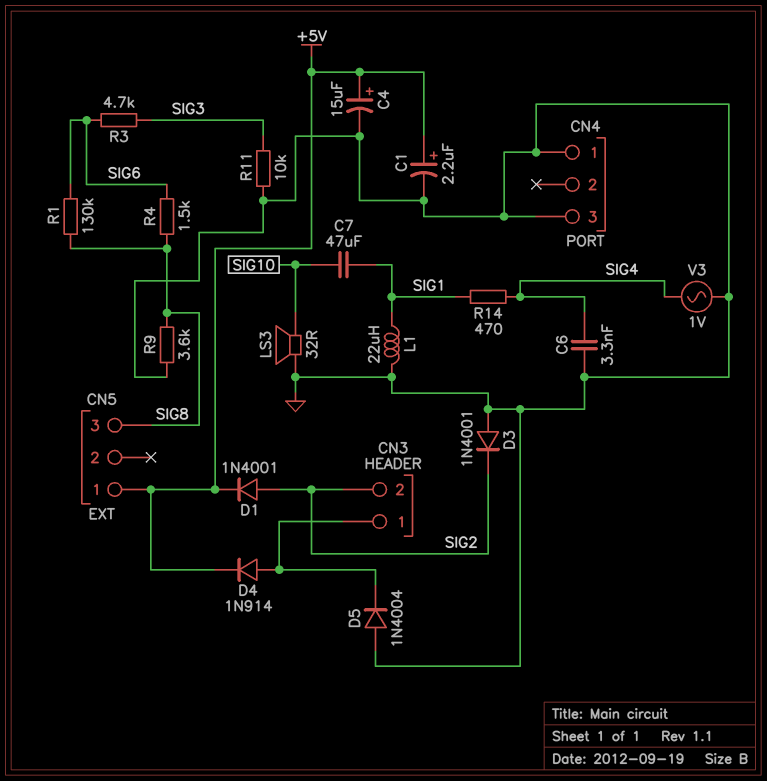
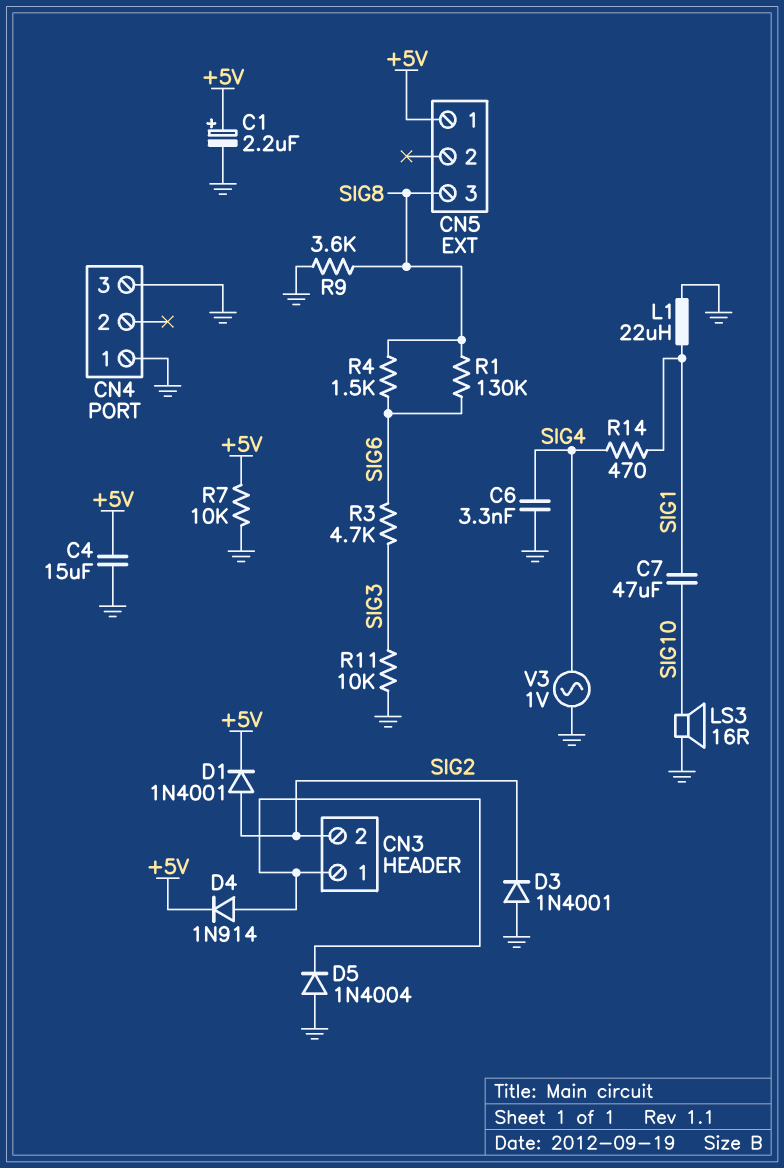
C4: 15uF (plus +5V, minus GND) -> 15uF (+5V, GND)
LS3: speaker 32R (GND, SIG10) -> speaker 16R (GND, SIG10)
R7: none -> 10k (+5V, GND)

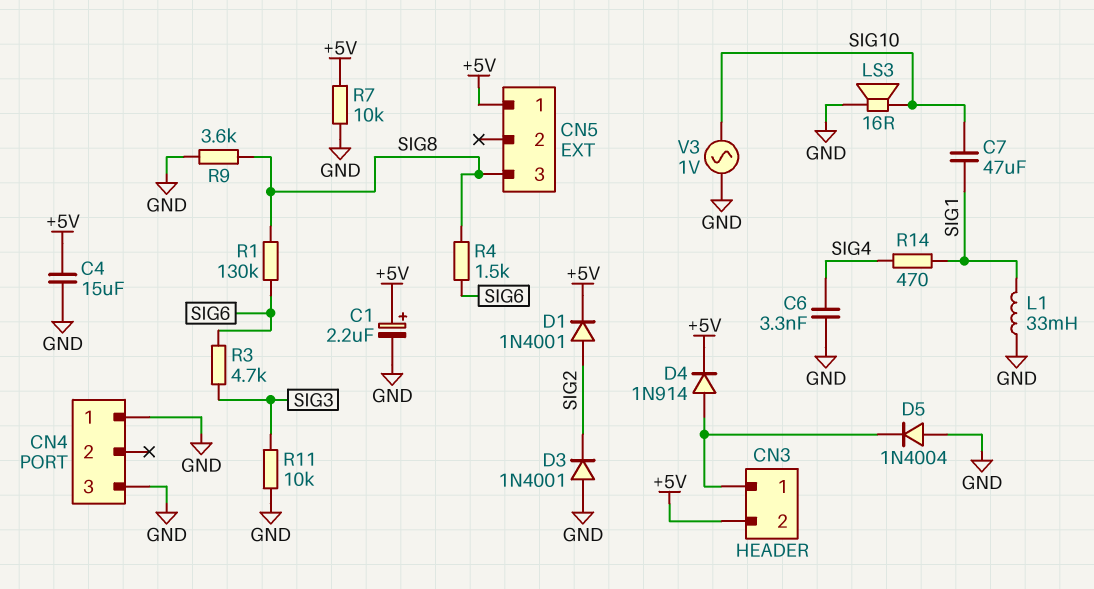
CN3 pin 2: SIG2 -> +5V
L1: 22uH (GND, SIG1) -> 33mH (GND, SIG1)
V3: AC 1V (GND, SIG4) -> AC 1V (GND, SIG10)

